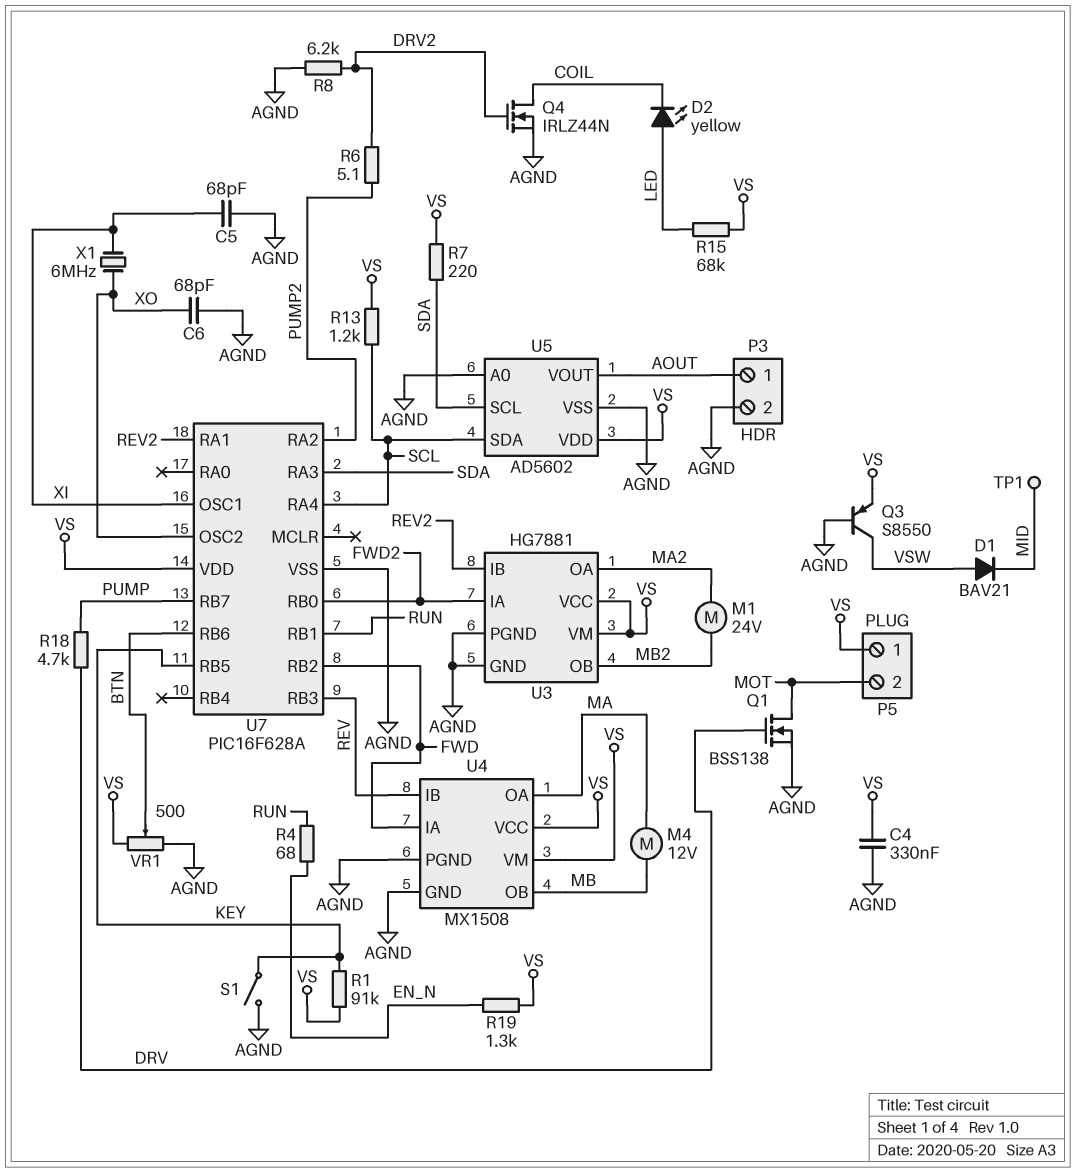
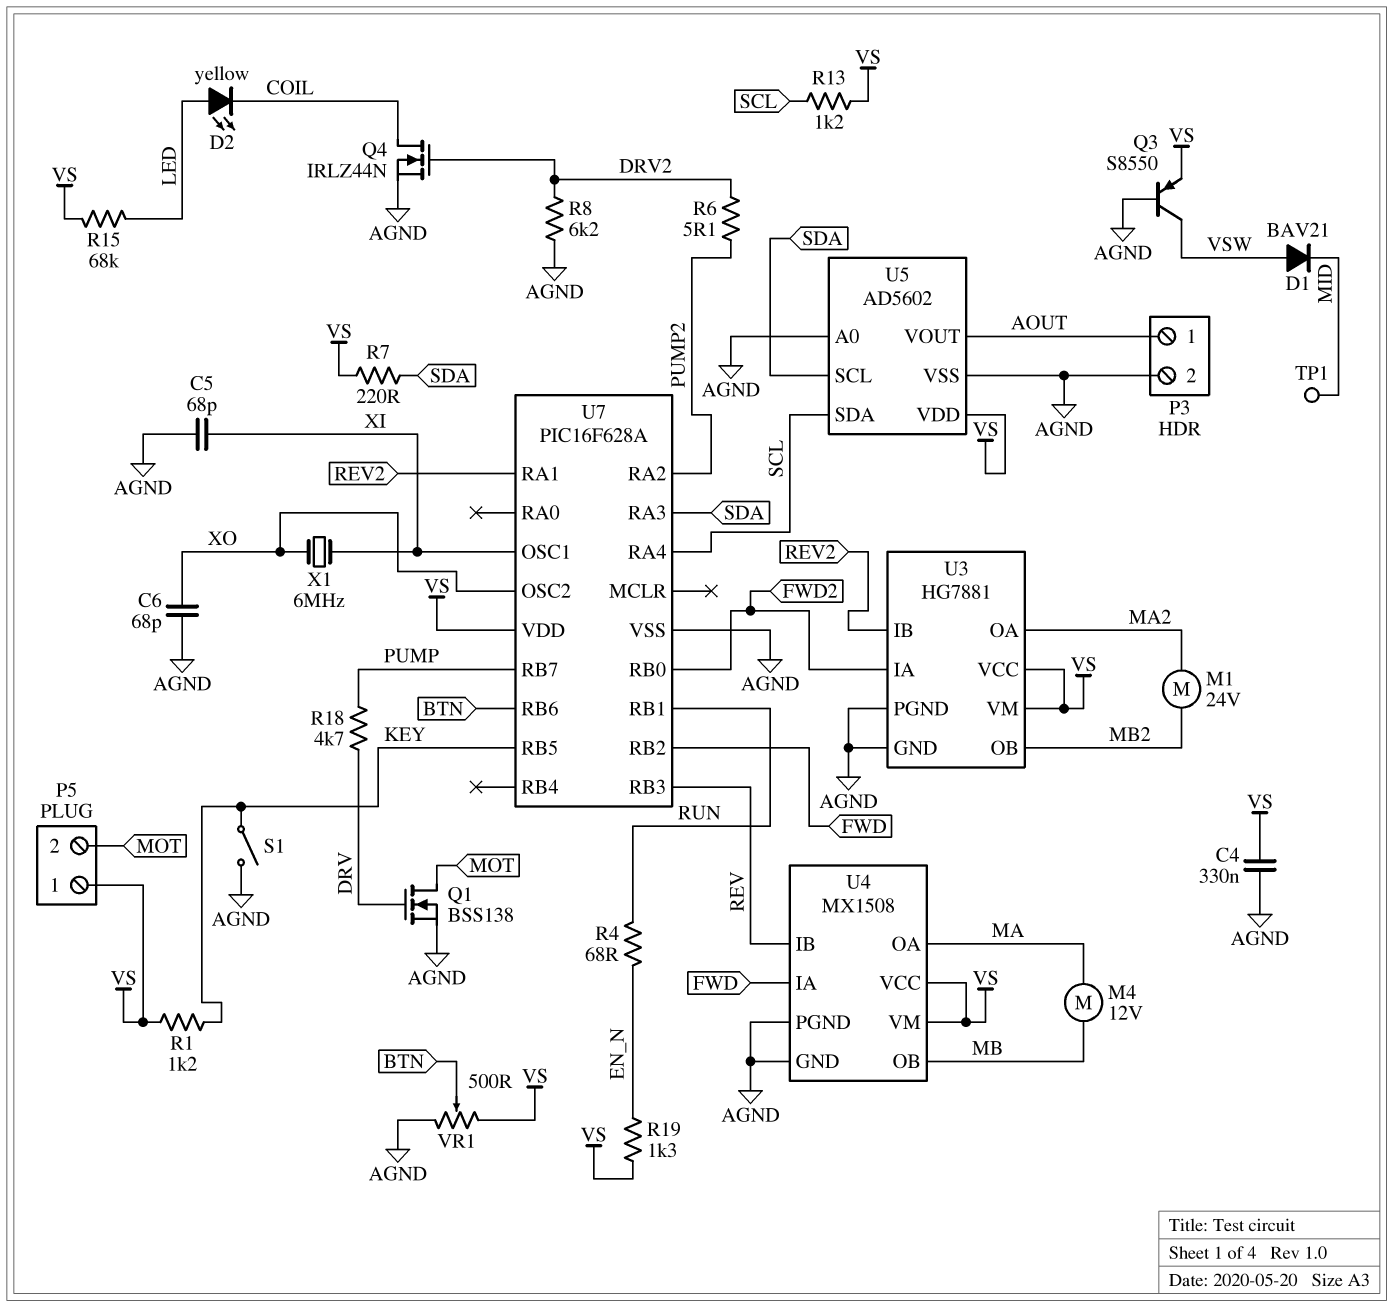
R1: 91k (KEY, VS) -> 1.2k (KEY, VS)

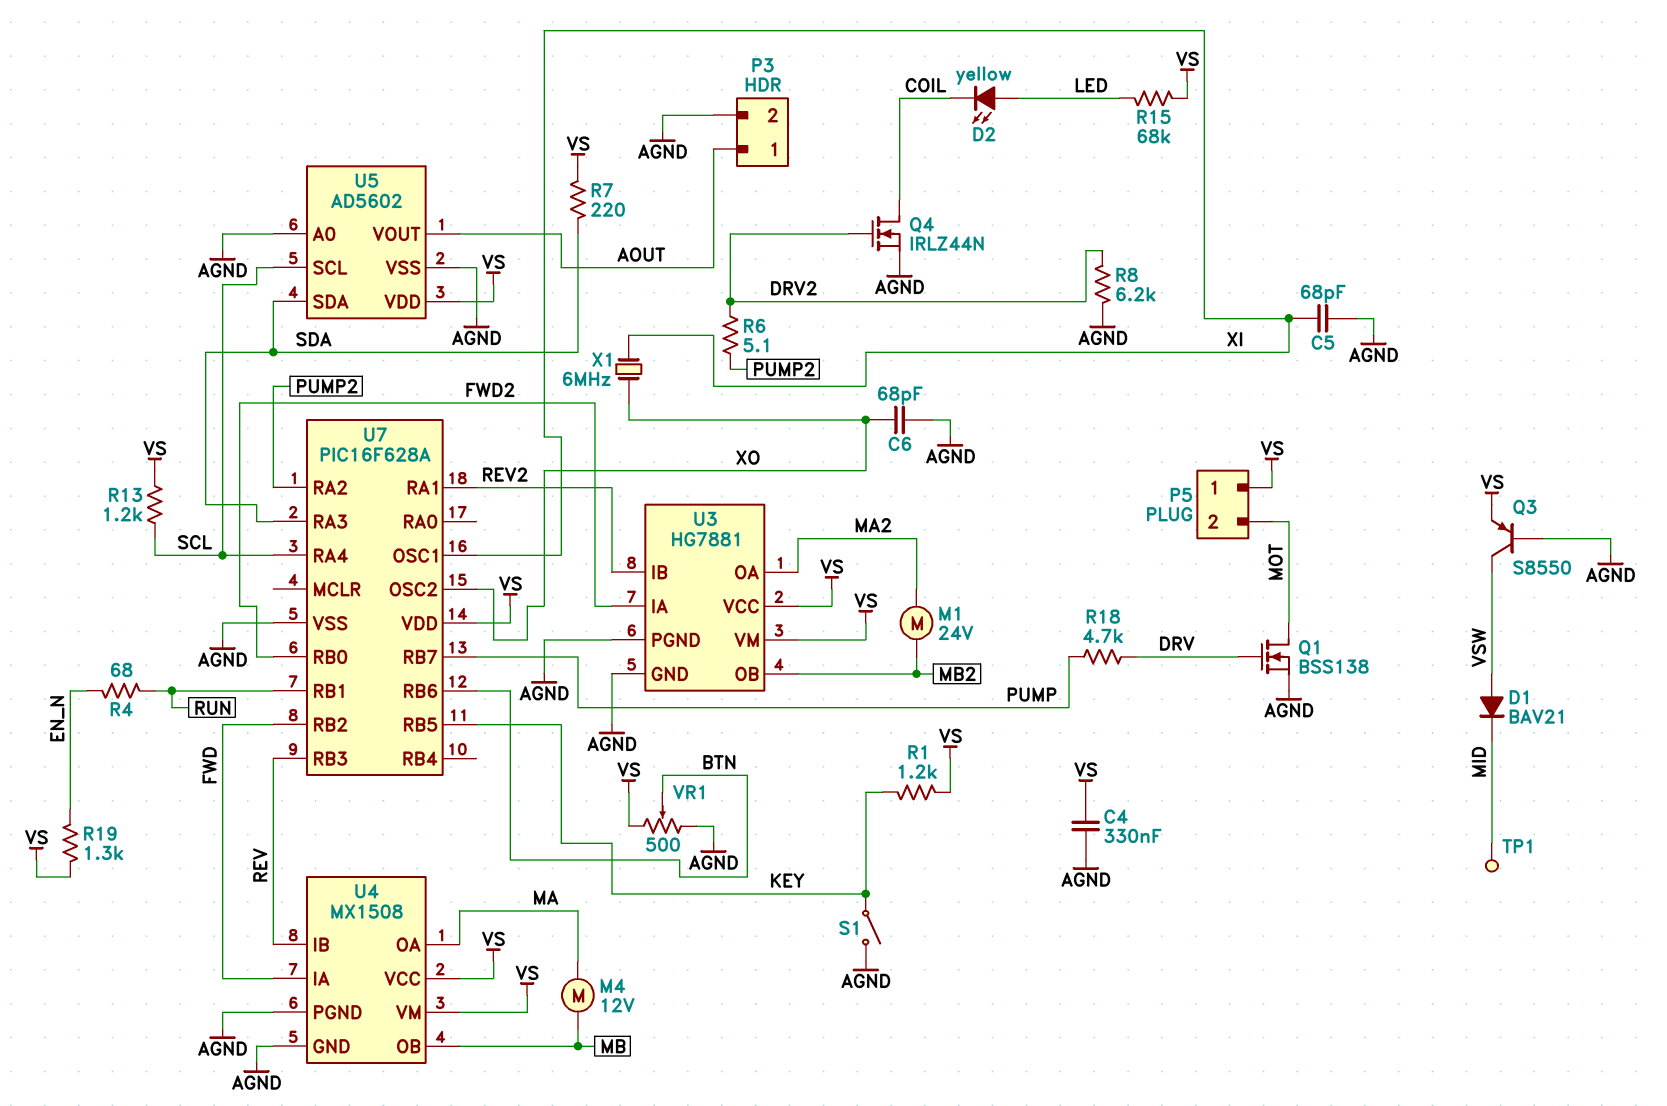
U5 pin SCL: SDA -> SCL
U5 pin SDA: SCL -> SDA

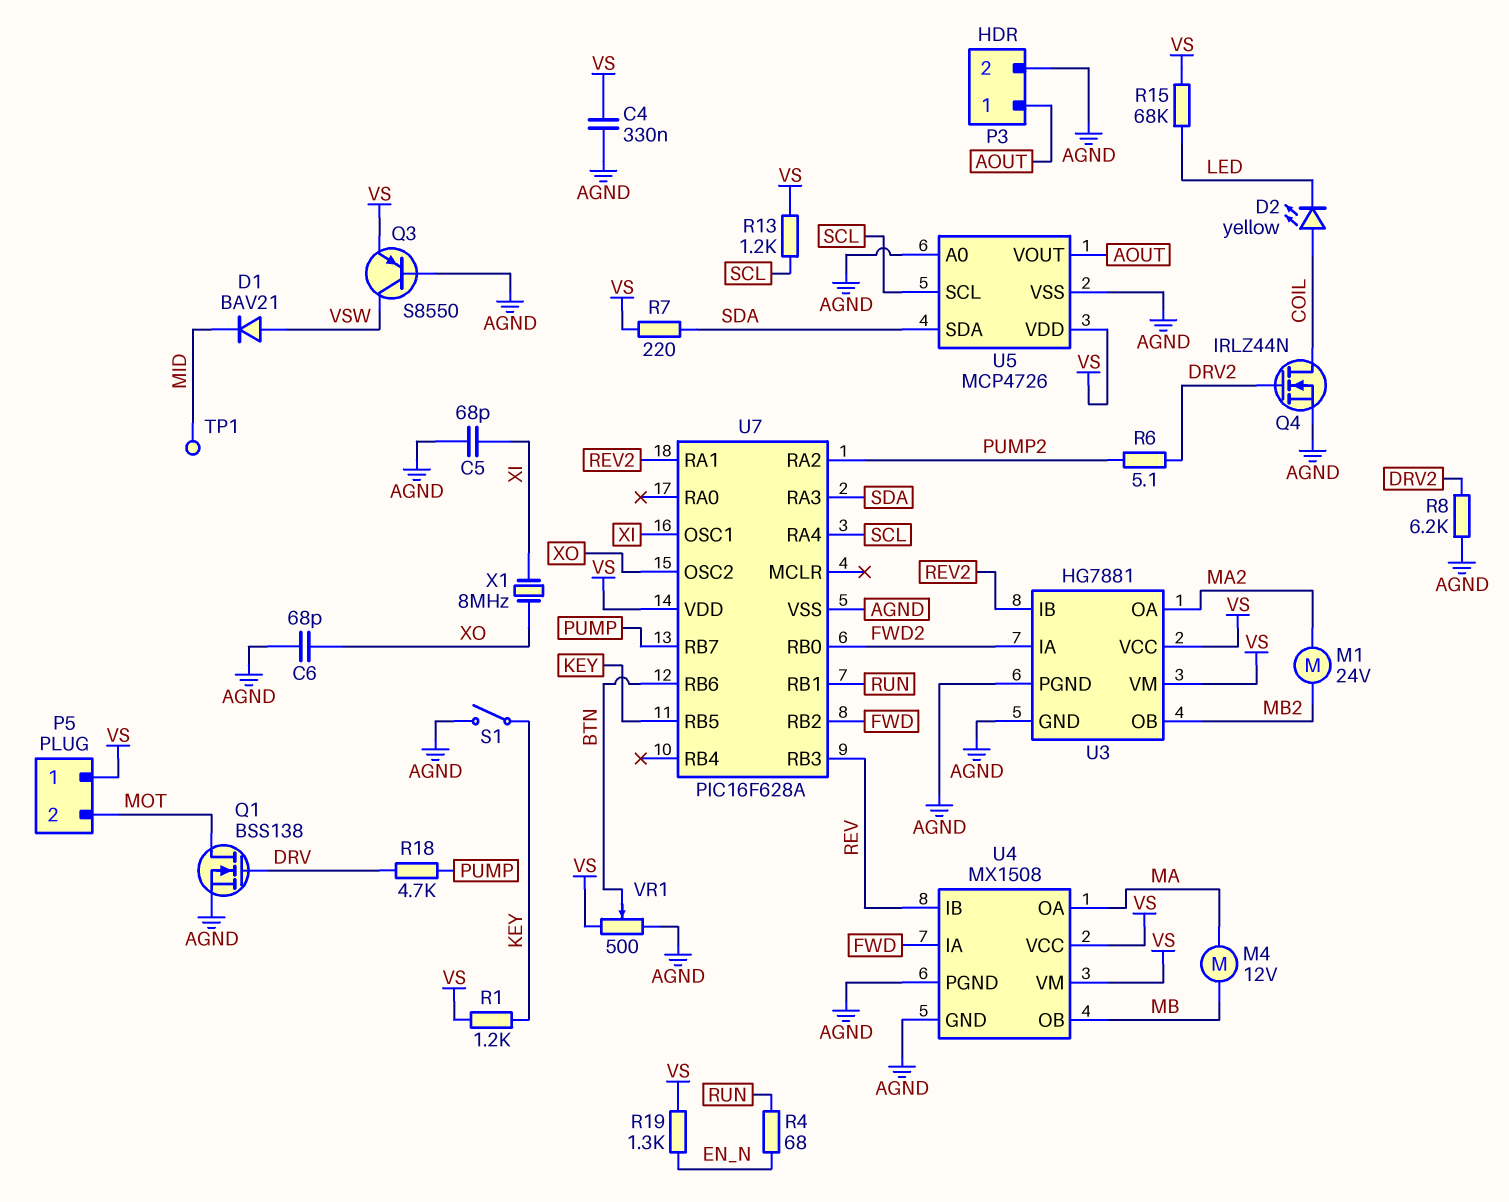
D2: LED yellow (A LED, K COIL) -> LED yellow (A COIL, K LED)
U5: AD5602 -> MCP4726
X1: 6MHz (XI, XO) -> 8MHz (XI, XO)

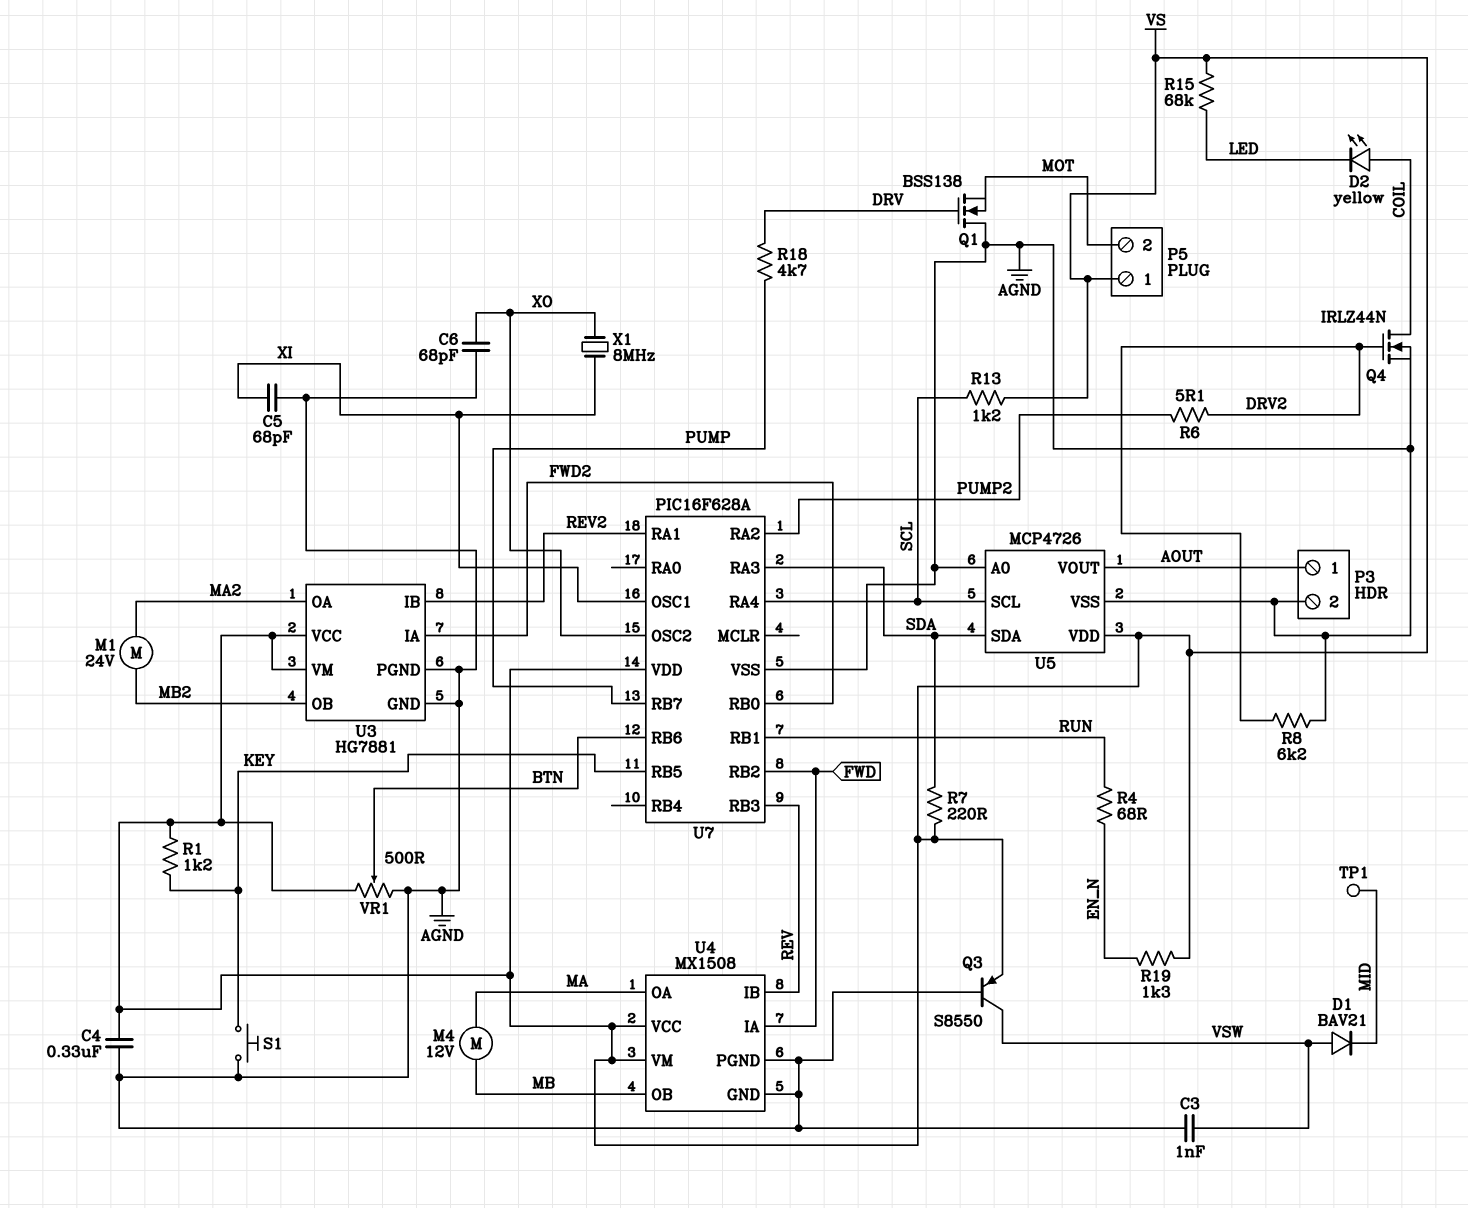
C3: none -> 1nF (AGND, VSW)
Q1: NMOS BSS138 (G DRV, D MOT, S AGND) -> NMOS BSS138 (G DRV, D AGND, S MOT)
S1: switch (AGND, KEY) -> button (AGND, KEY)

